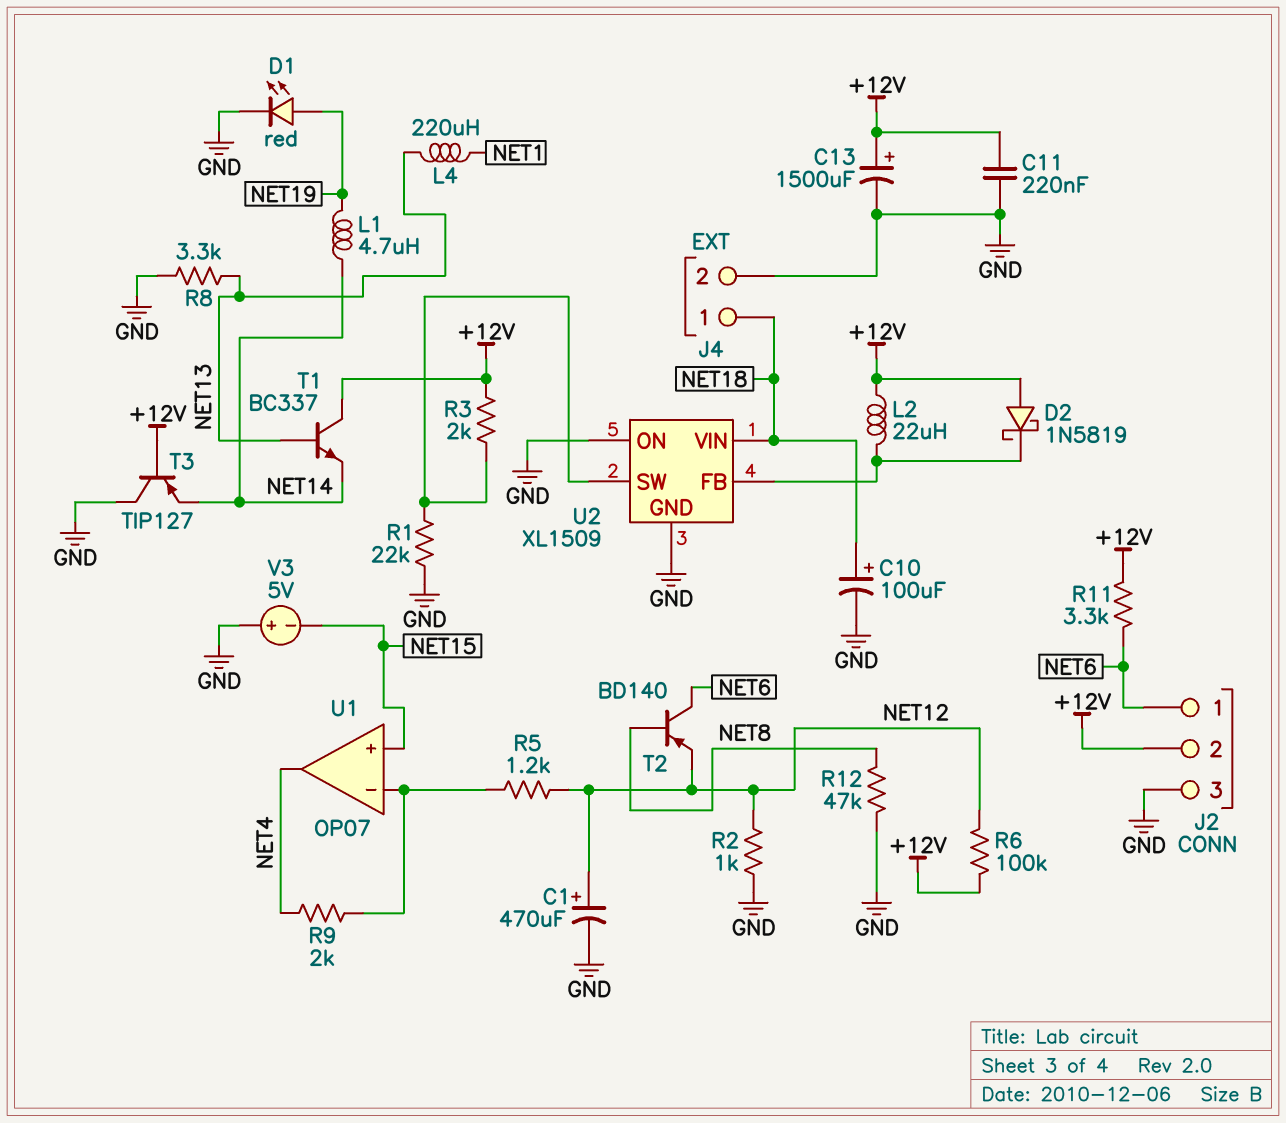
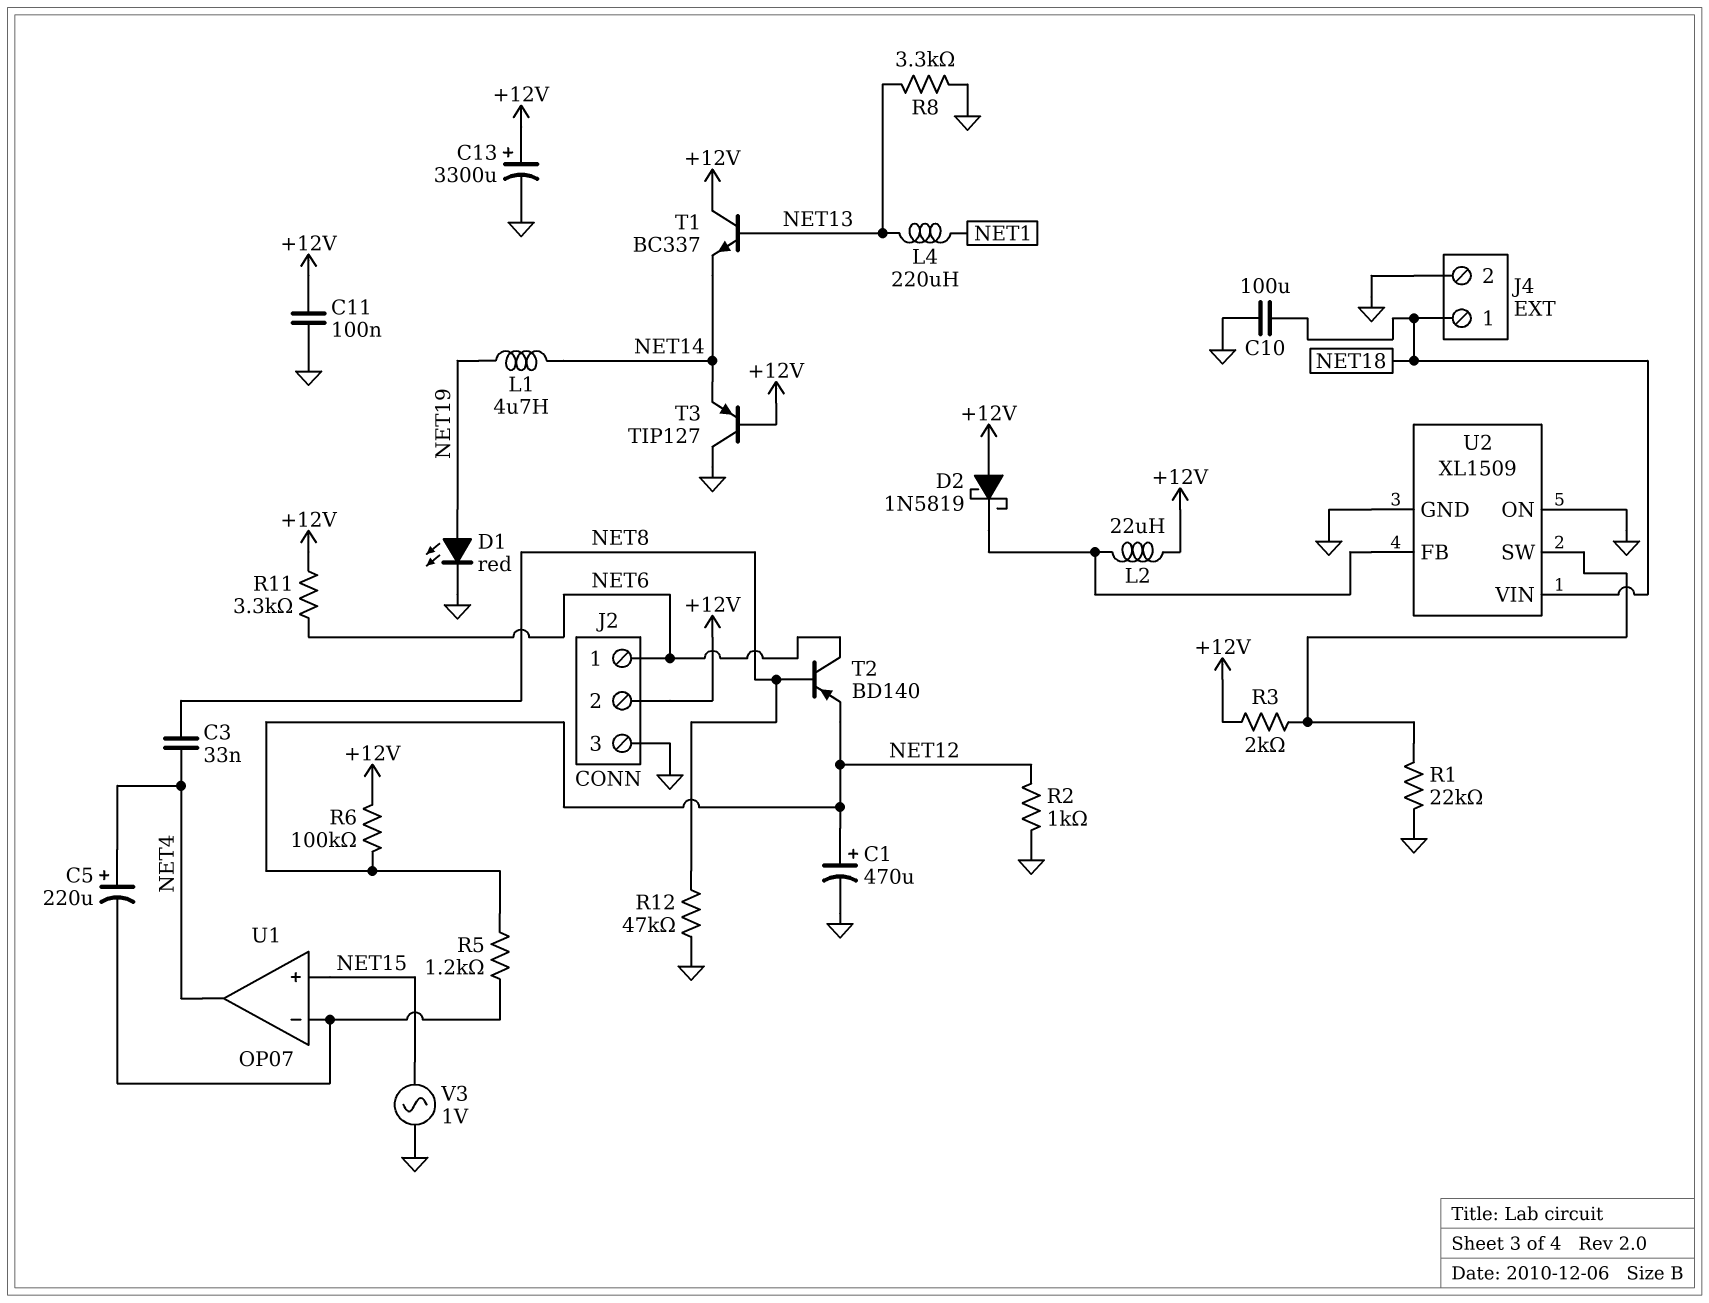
C3: none -> 33nF (NET4, NET8)
C5: none -> 220uF (plus NET4, minus U1/in-)
C10: 100uF (plus NET18, minus GND) -> 100uF (GND, NET18)
C11: 220nF (+12V, GND) -> 100nF (+12V, GND)
C13: 1500uF (plus +12V, minus GND) -> 3300uF (plus +12V, minus GND)
R9: 2k (NET4, U1/in-) -> none
V3: 5V (plus GND, minus NET15) -> AC 1V (GND, NET15)

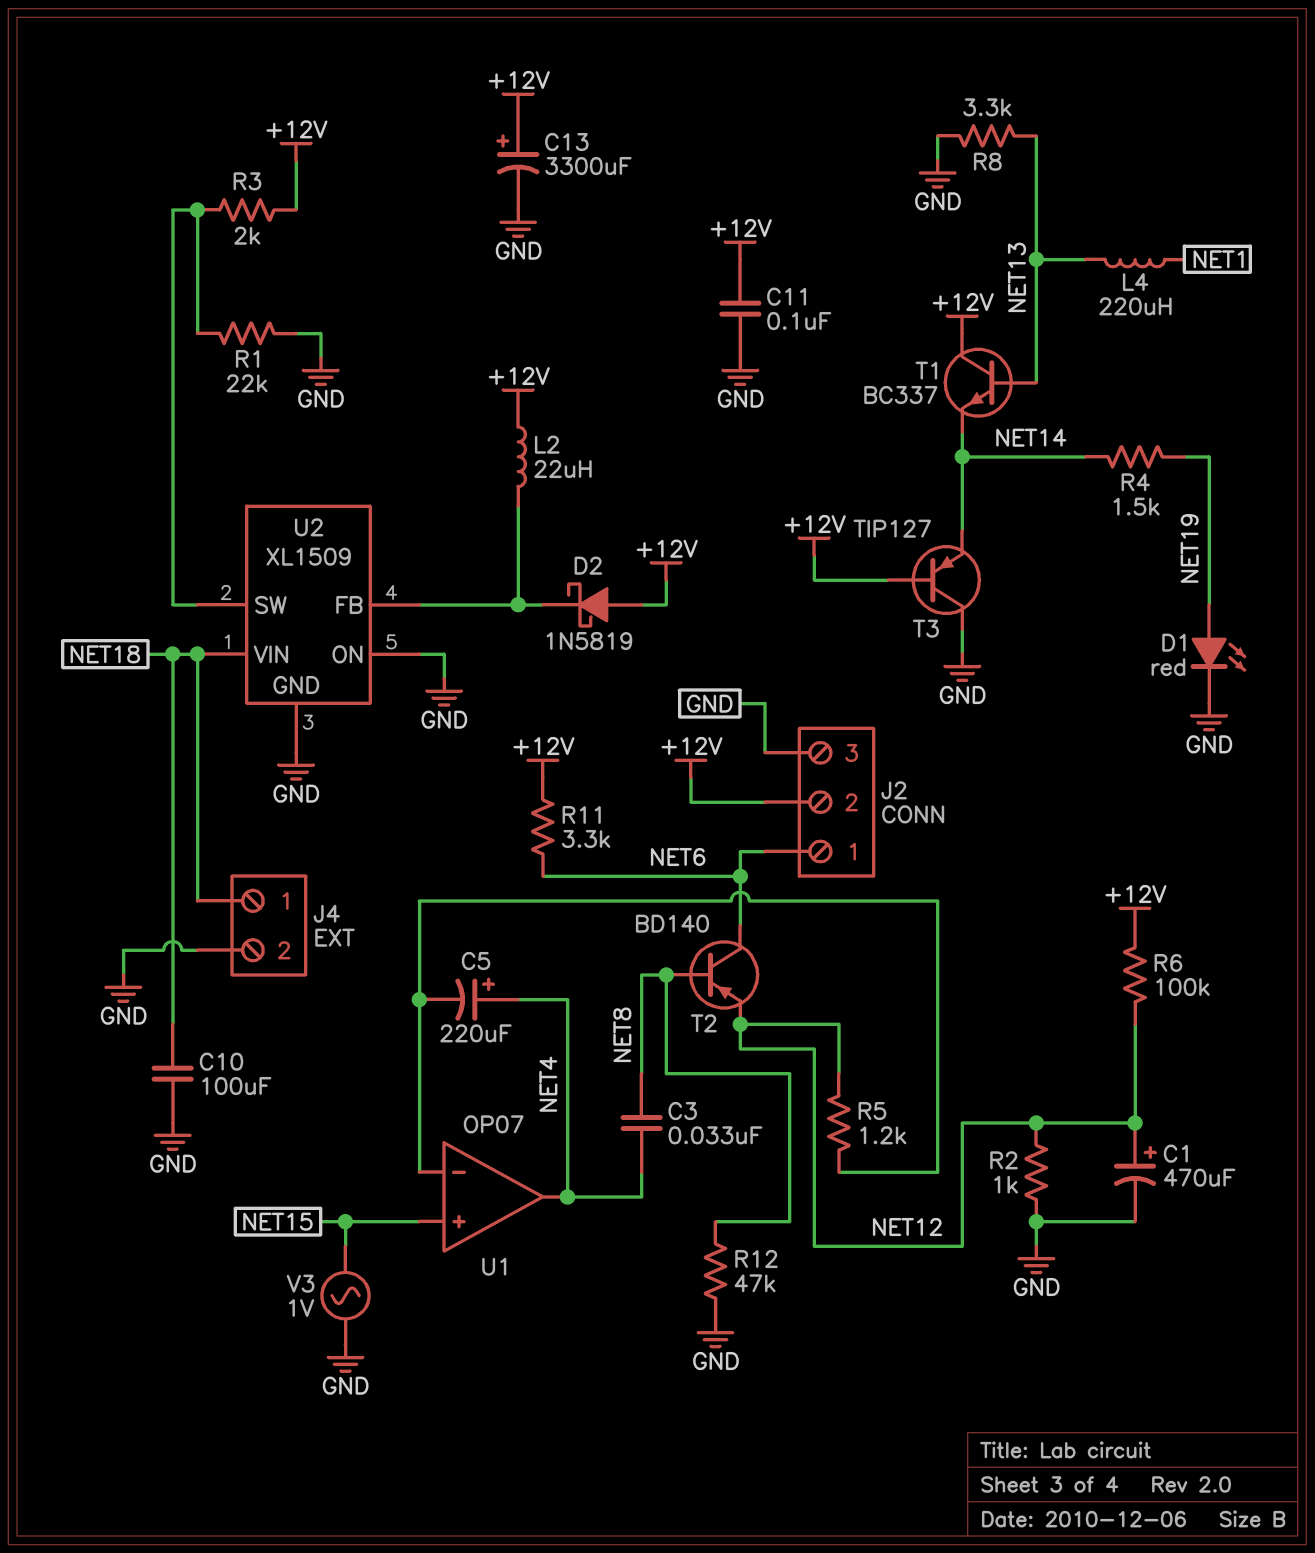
L1: 4.7uH (NET14, NET19) -> none
R4: none -> 1.5k (NET14, NET19)

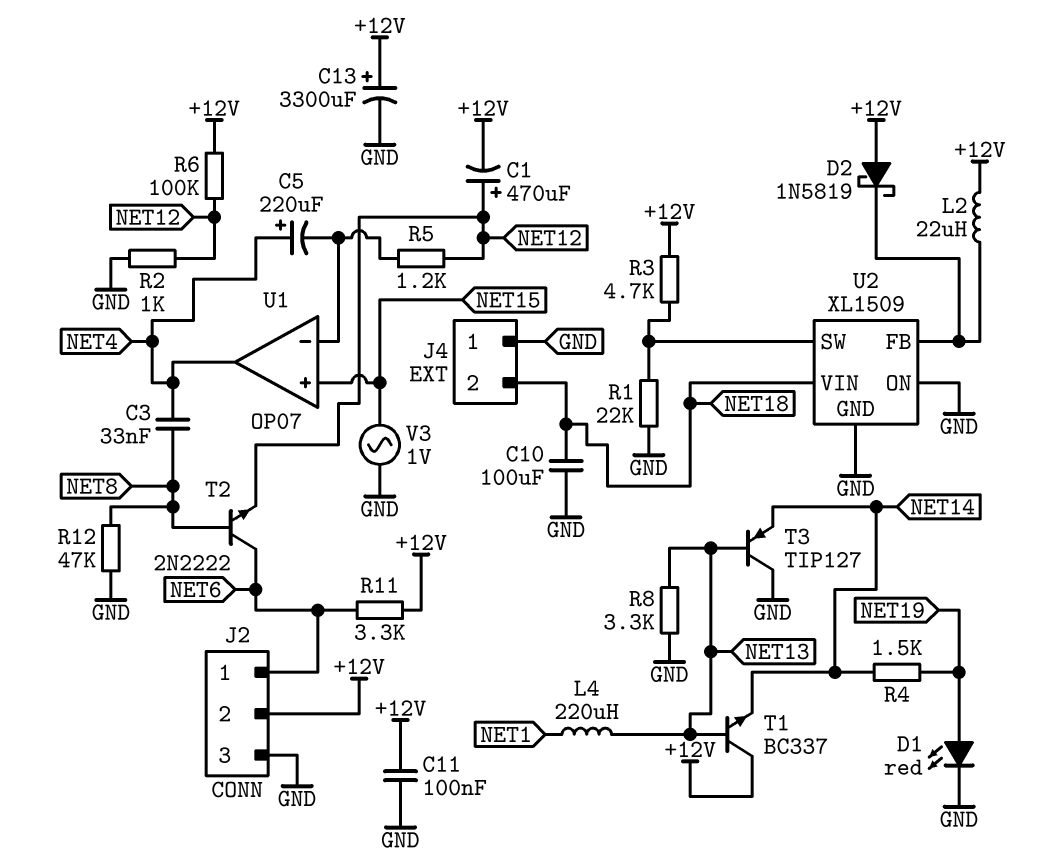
C1: 470uF (plus NET12, minus GND) -> 470uF (plus NET12, minus +12V)
J4 pin 1: NET18 -> GND
J4 pin 2: GND -> NET18
R3: 2k (+12V, U2/SW) -> 4.7k (+12V, U2/SW)
T2: PNP BD140 (B NET8, C NET6, E NET12) -> NPN 2N2222 (B NET8, C NET6, E NET12)
T3: PNP TIP127 (B +12V, C GND, E NET14) -> PNP TIP127 (B NET13, C GND, E NET14)

